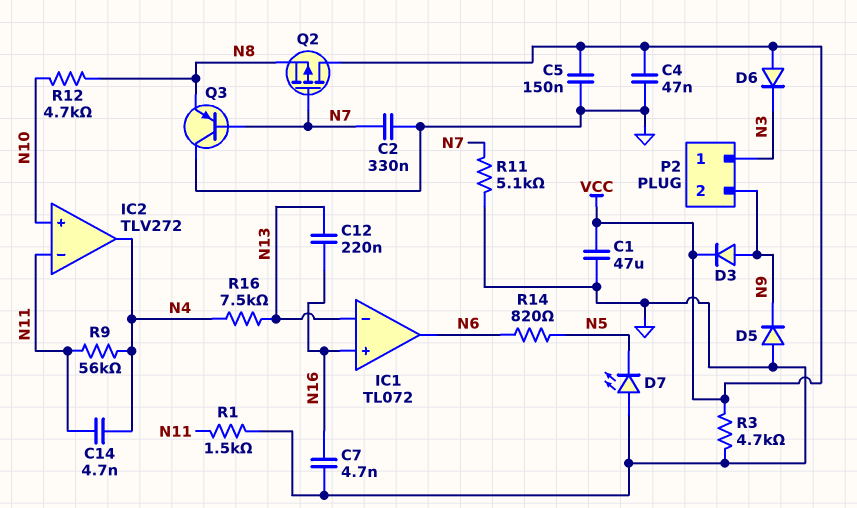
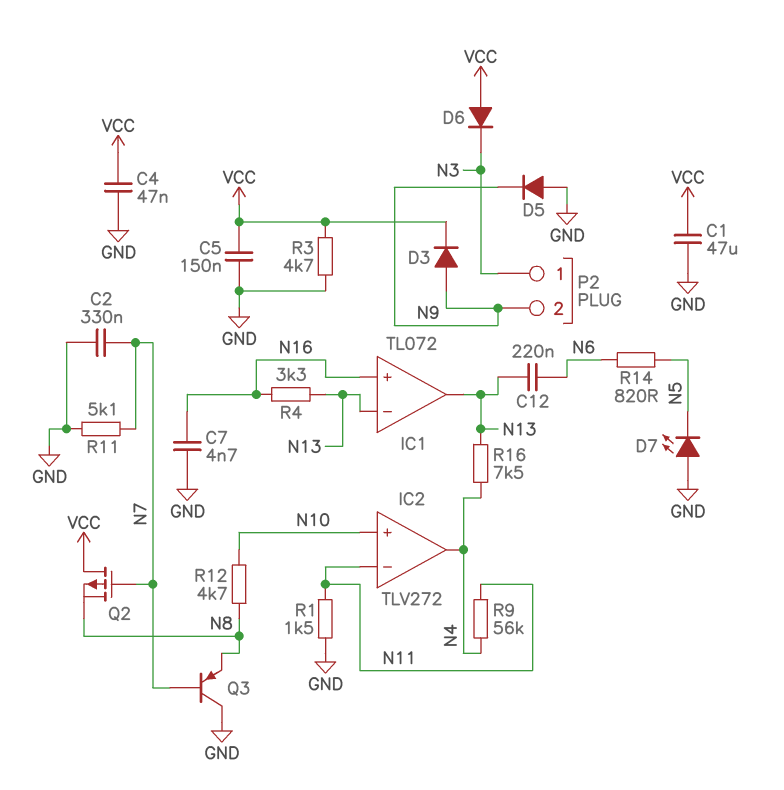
C12: 220nF (N13, N16) -> 220nF (N6, N13)
C14: 4.7nF (N4, N11) -> none
IC1 pin out: N6 -> N13
R4: none -> 3.3k (N13, N16)

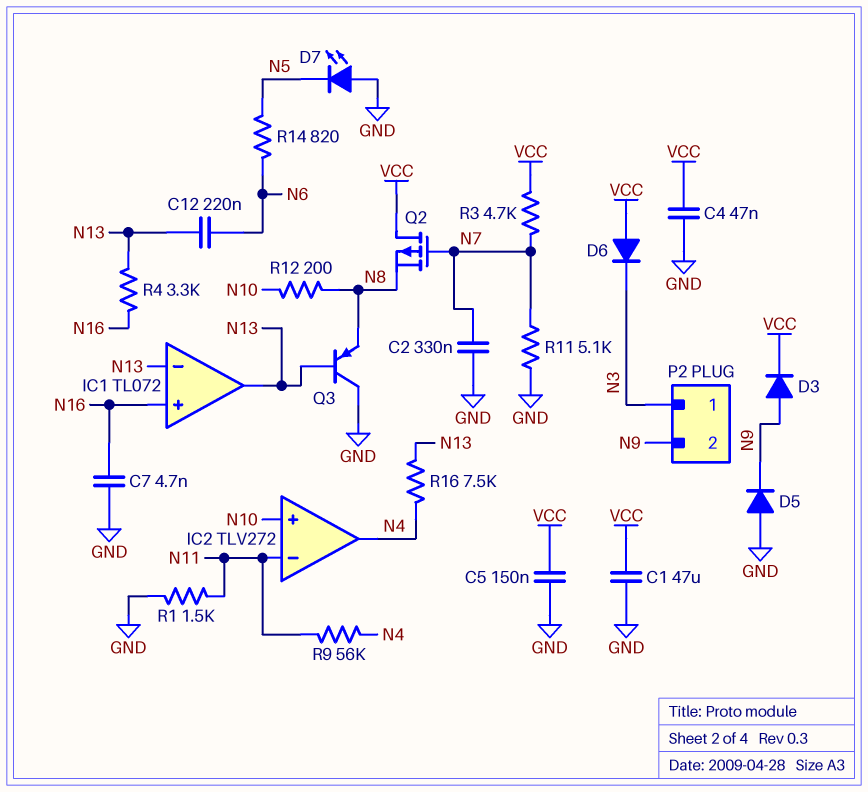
Q3: PNP (B N7, C GND, E N8) -> PNP (B N13, C GND, E N8)
R3: 4.7k (GND, VCC) -> 4.7k (N7, VCC)
R12: 4.7k (N8, N10) -> 200 (N8, N10)

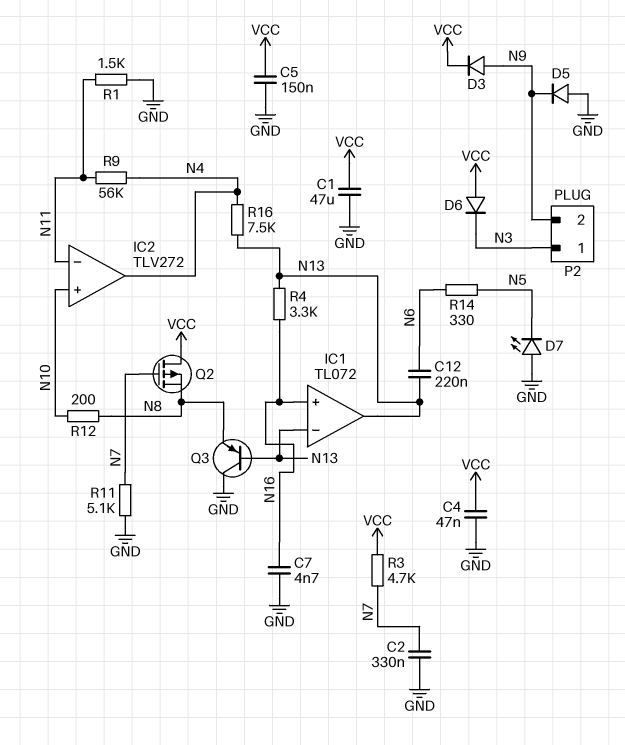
R14: 820 (N5, N6) -> 330 (N5, N6)

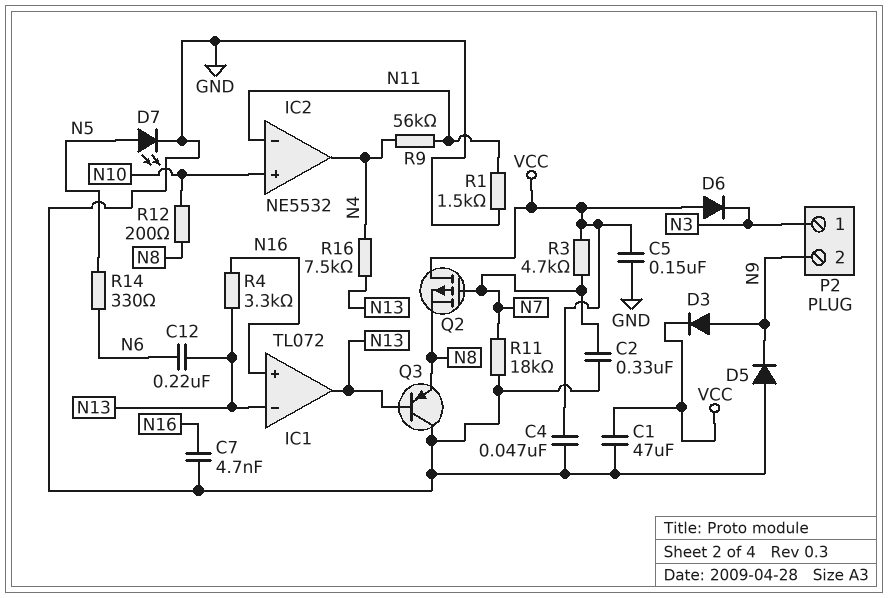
D7: LED (A GND, K N5) -> LED (A N5, K GND)
IC2: TLV272 -> NE5532
R11: 5.1k (GND, N7) -> 18k (GND, N7)

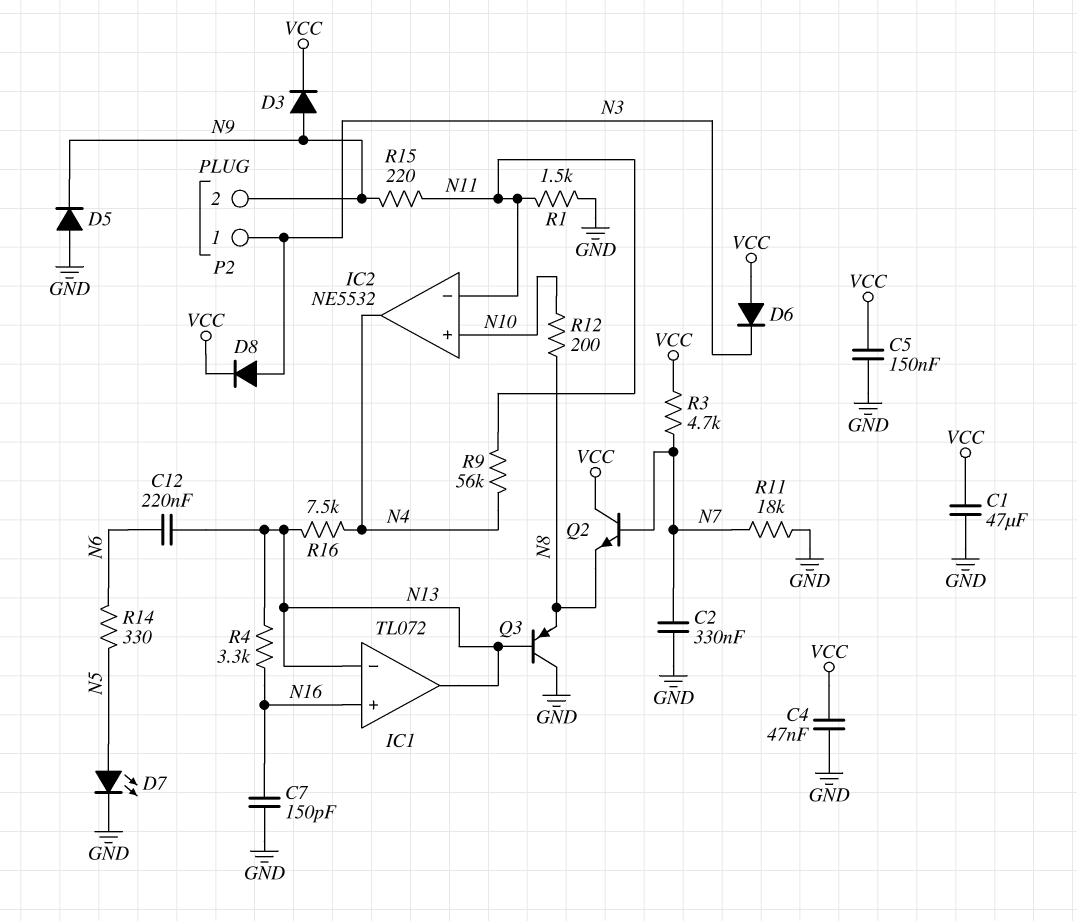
C7: 4.7nF (GND, N16) -> 150pF (GND, N16)
D8: none -> diode (A N3, K VCC)
Q2: PMOS (G N7, D VCC, S N8) -> NPN (B N7, C VCC, E N8)
R15: none -> 220 (N9, N11)

